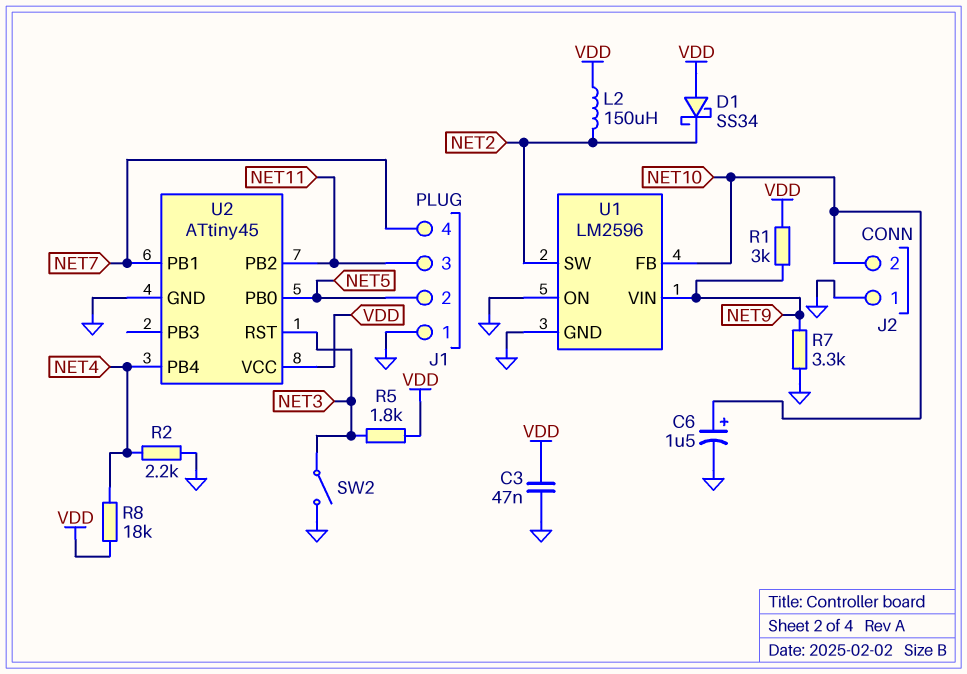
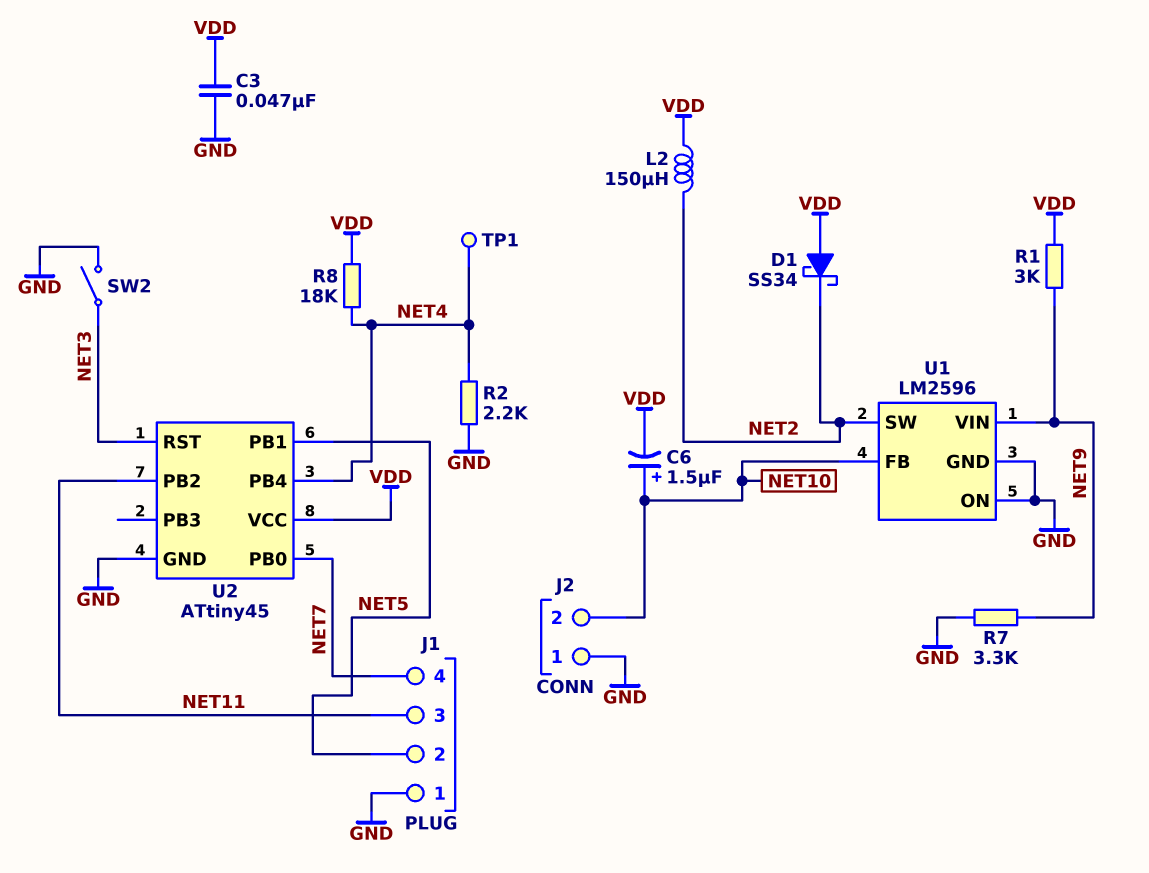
C6: 1.5uF (plus NET10, minus GND) -> 1.5uF (plus NET10, minus VDD)
R5: 1.8k (NET3, VDD) -> none
TP1: none -> test point (NET4)
U2 pin PB0: NET5 -> NET7
U2 pin PB1: NET7 -> NET5

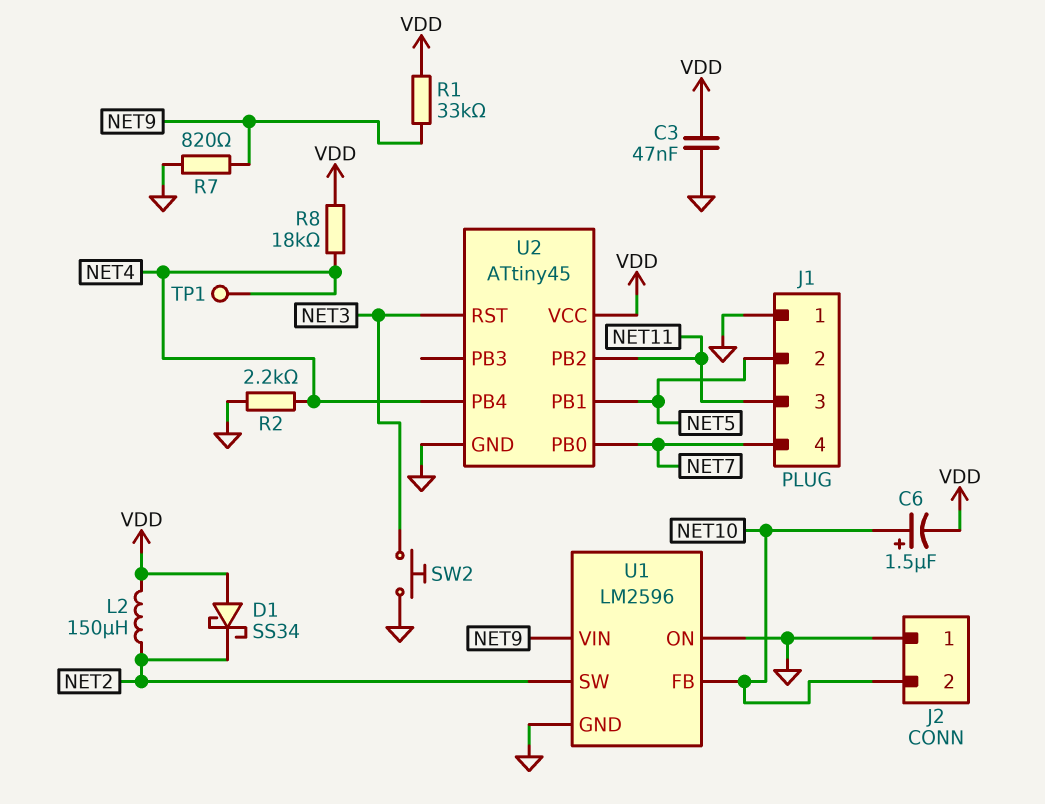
R1: 3k (NET9, VDD) -> 33k (NET9, VDD)
R7: 3.3k (GND, NET9) -> 820 (GND, NET9)
SW2: switch (GND, NET3) -> button (GND, NET3)

